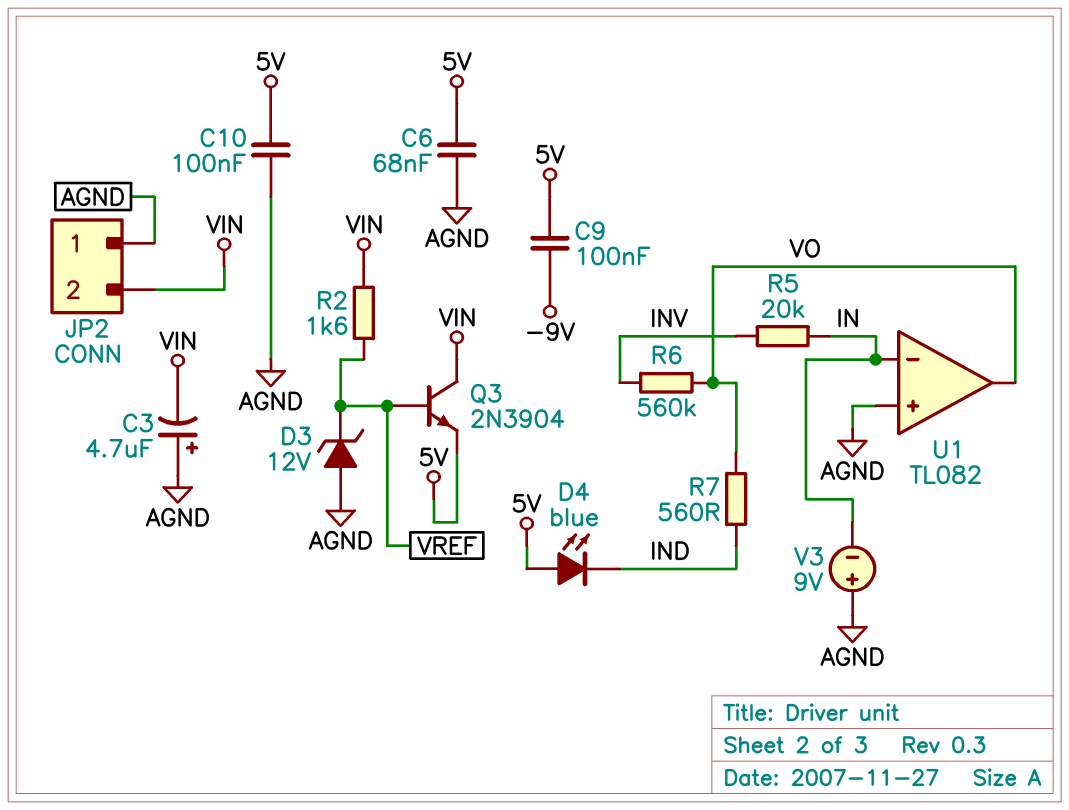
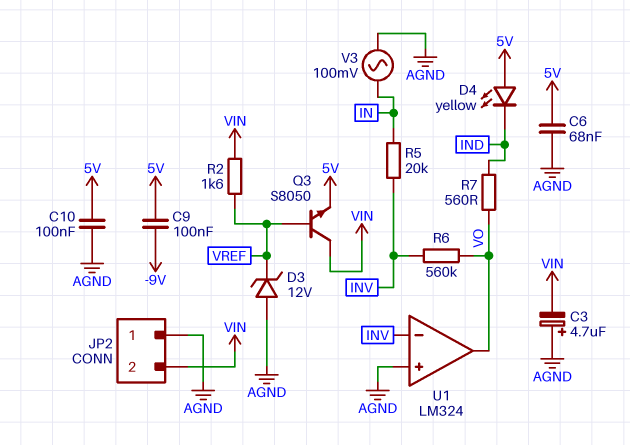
D4: LED blue (A 5V, K IND) -> LED yellow (A 5V, K IND)
Q3: NPN 2N3904 (B VREF, C VIN, E 5V) -> NPN S8050 (B VREF, C VIN, E 5V)
U1: TL082 -> LM324
U1 pin in-: IN -> INV
V3: 9V (plus AGND, minus IN) -> AC 100mV (AGND, IN)

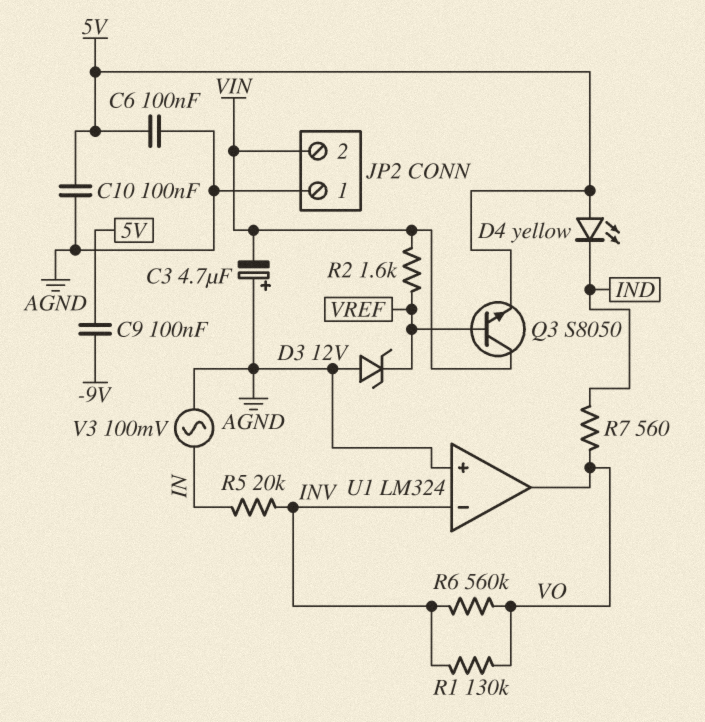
C6: 68nF (5V, AGND) -> 100nF (5V, AGND)
R1: none -> 130k (INV, VO)

